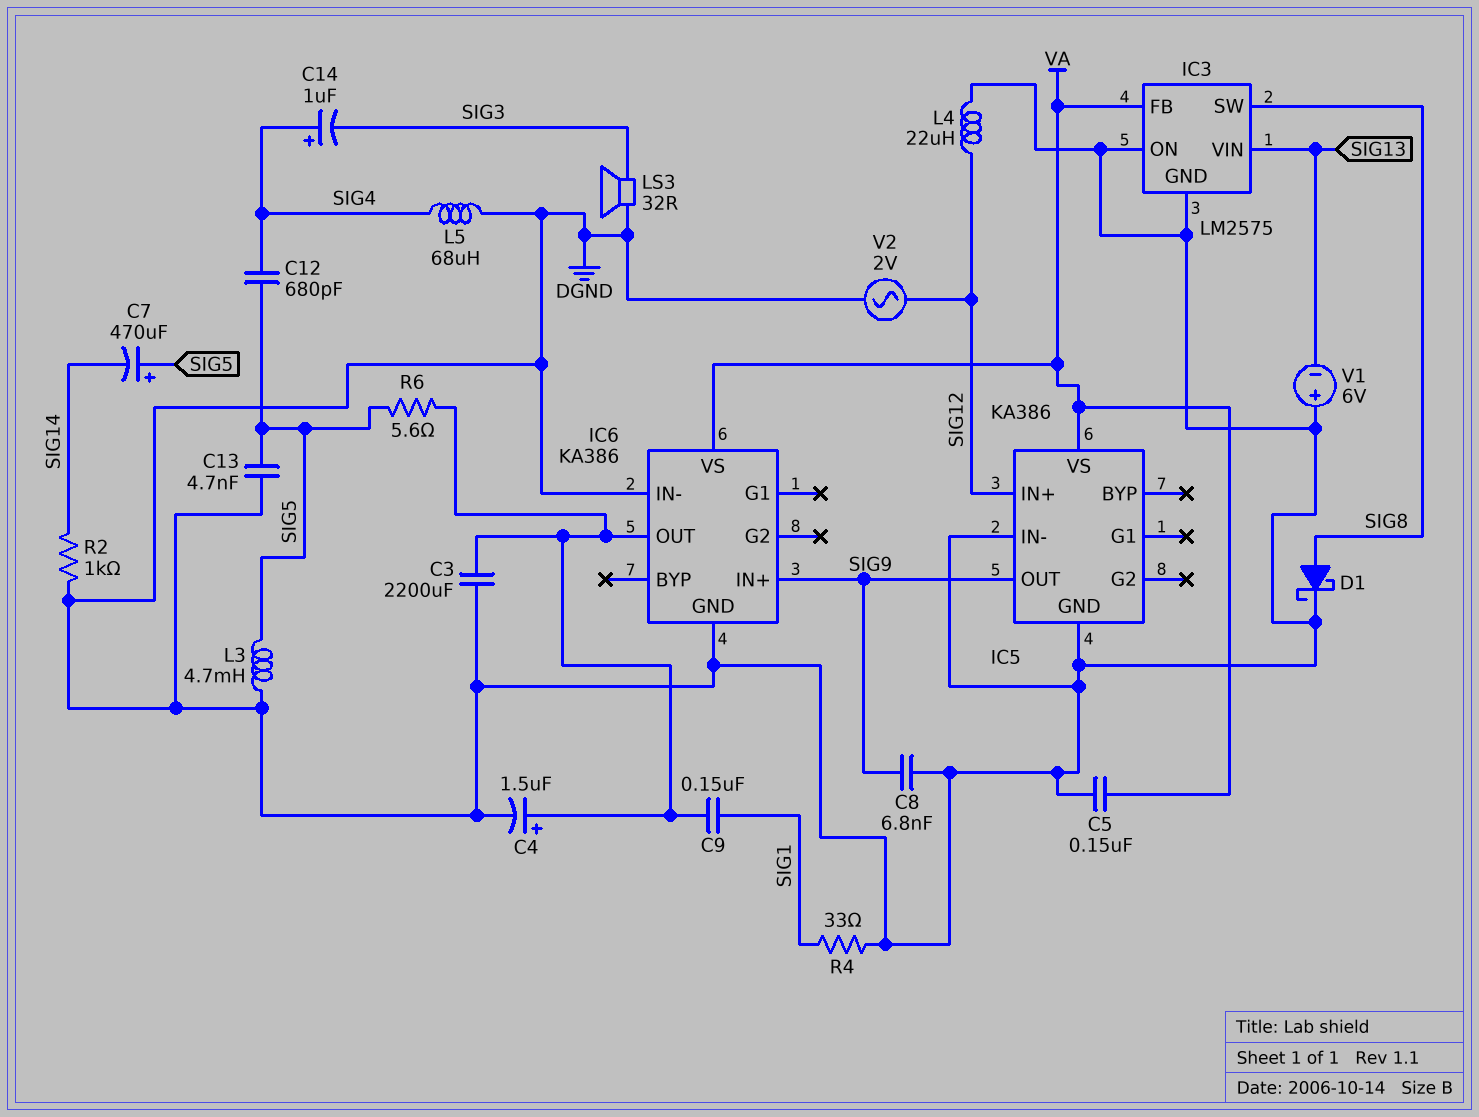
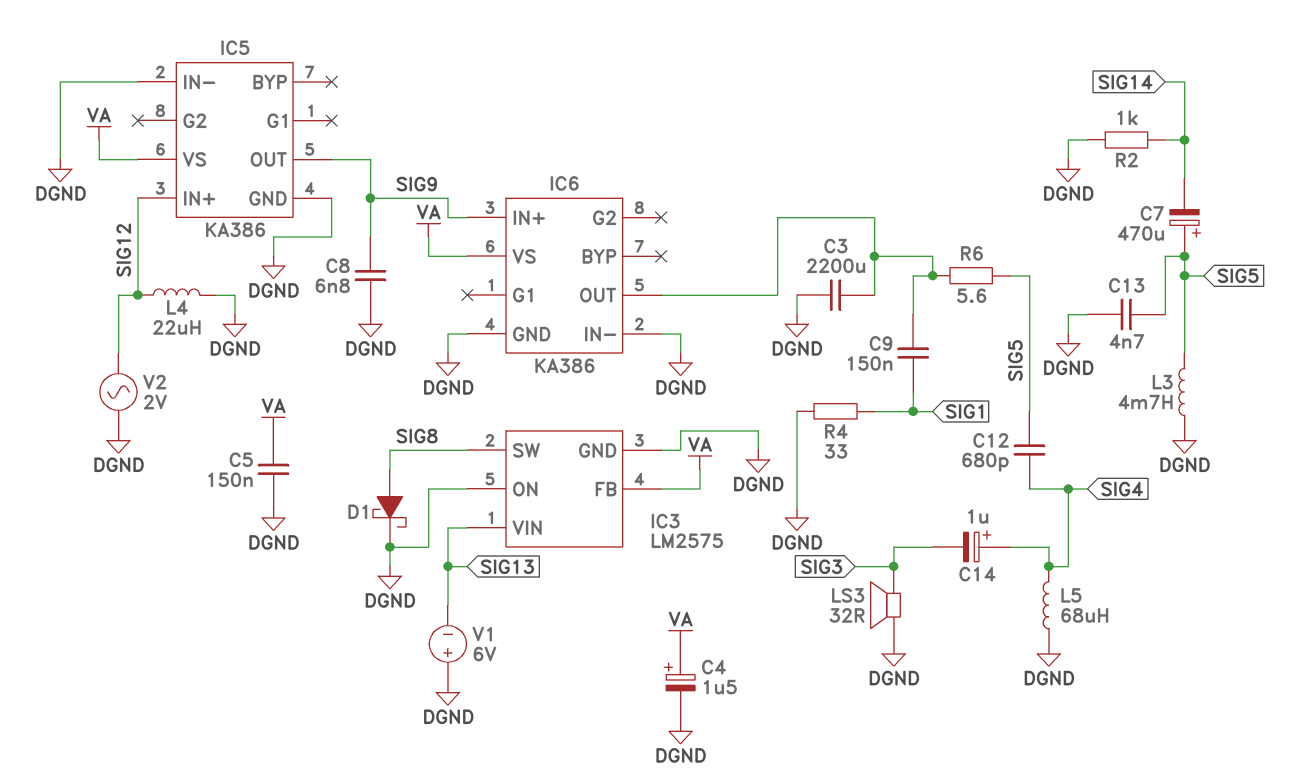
C4: 1.5uF (plus IC6/OUT, minus DGND) -> 1.5uF (plus VA, minus DGND)

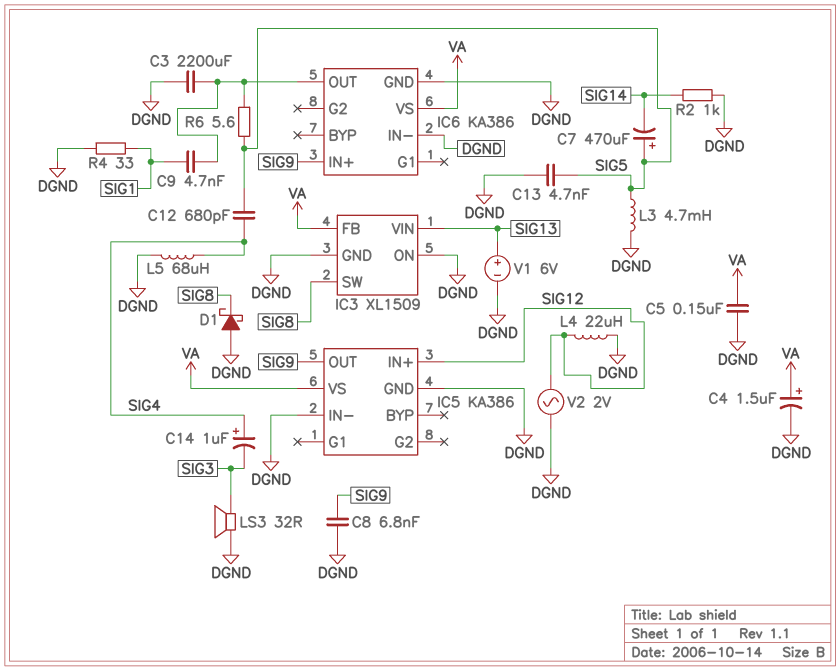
C9: 150nF (IC6/OUT, SIG1) -> 4.7nF (IC6/OUT, SIG1)
D1: schottky (A SIG8, K DGND) -> schottky (A DGND, K SIG8)
IC3: LM2575 -> XL1509
V1: 6V (plus DGND, minus SIG13) -> 6V (plus SIG13, minus DGND)

